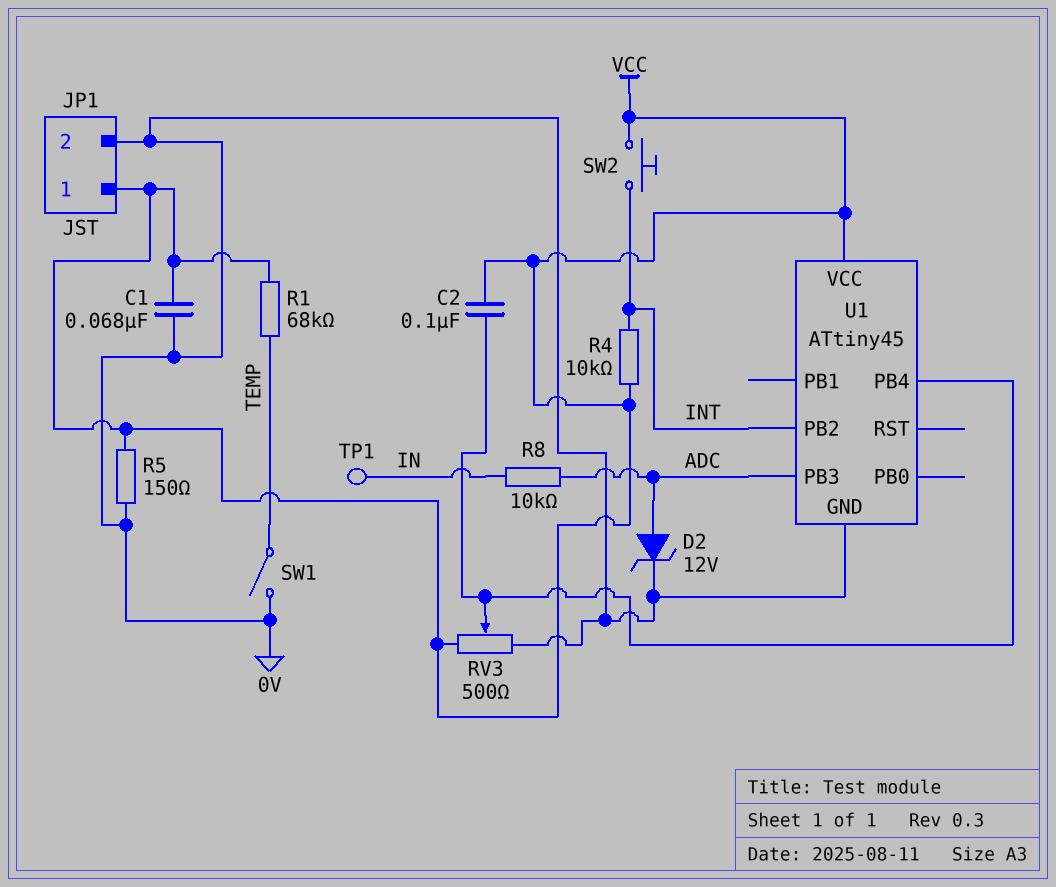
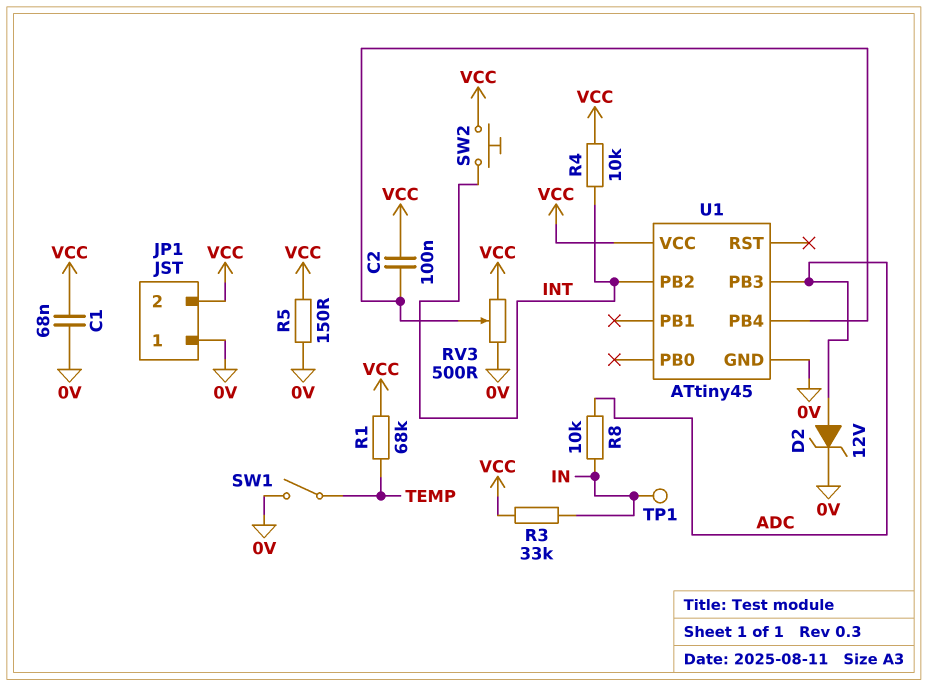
JP1 pin 1: VCC -> 0V
JP1 pin 2: 0V -> VCC
R3: none -> 33k (IN, VCC)

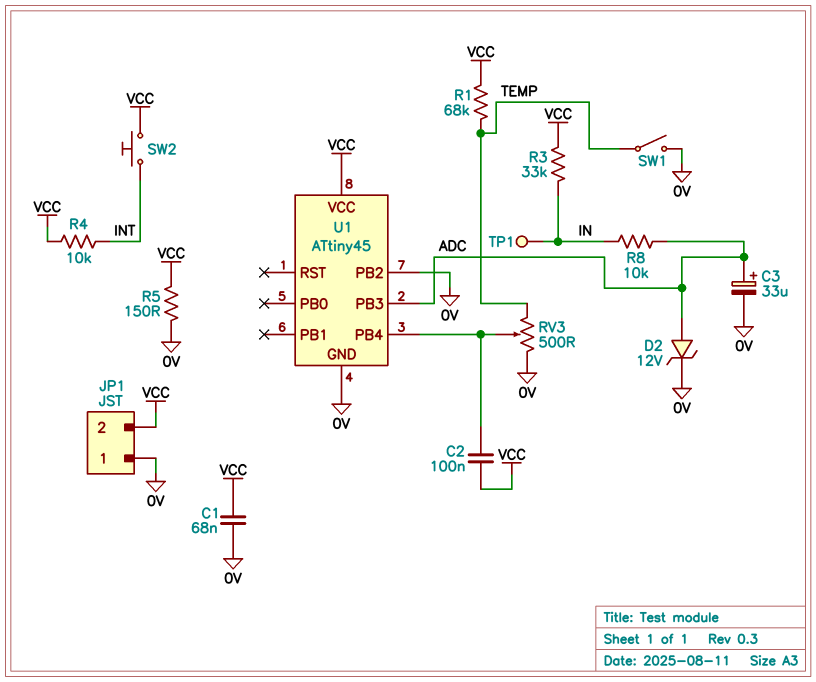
C3: none -> 33uF (plus ADC, minus 0V)
RV3: 500 (0V, VCC, wiper U1/PB4) -> 500 (0V, TEMP, wiper U1/PB4)
U1 pin PB2: INT -> 0V

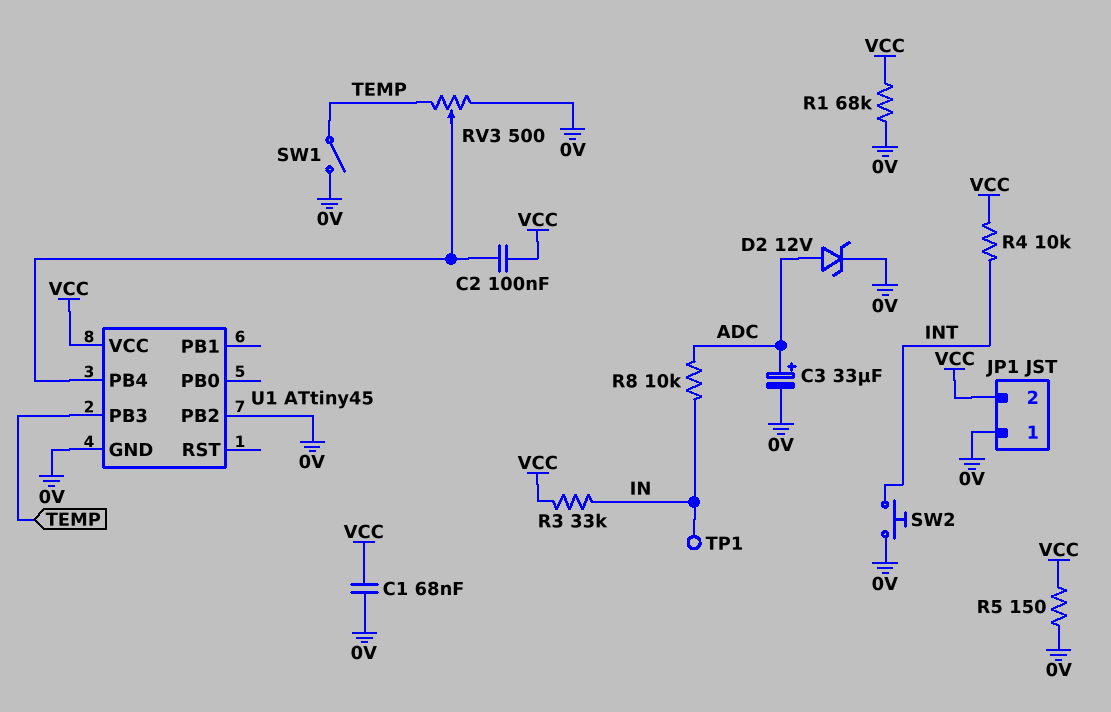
R1: 68k (TEMP, VCC) -> 68k (0V, VCC)
SW2: button (INT, VCC) -> button (0V, INT)
U1 pin PB3: ADC -> TEMP

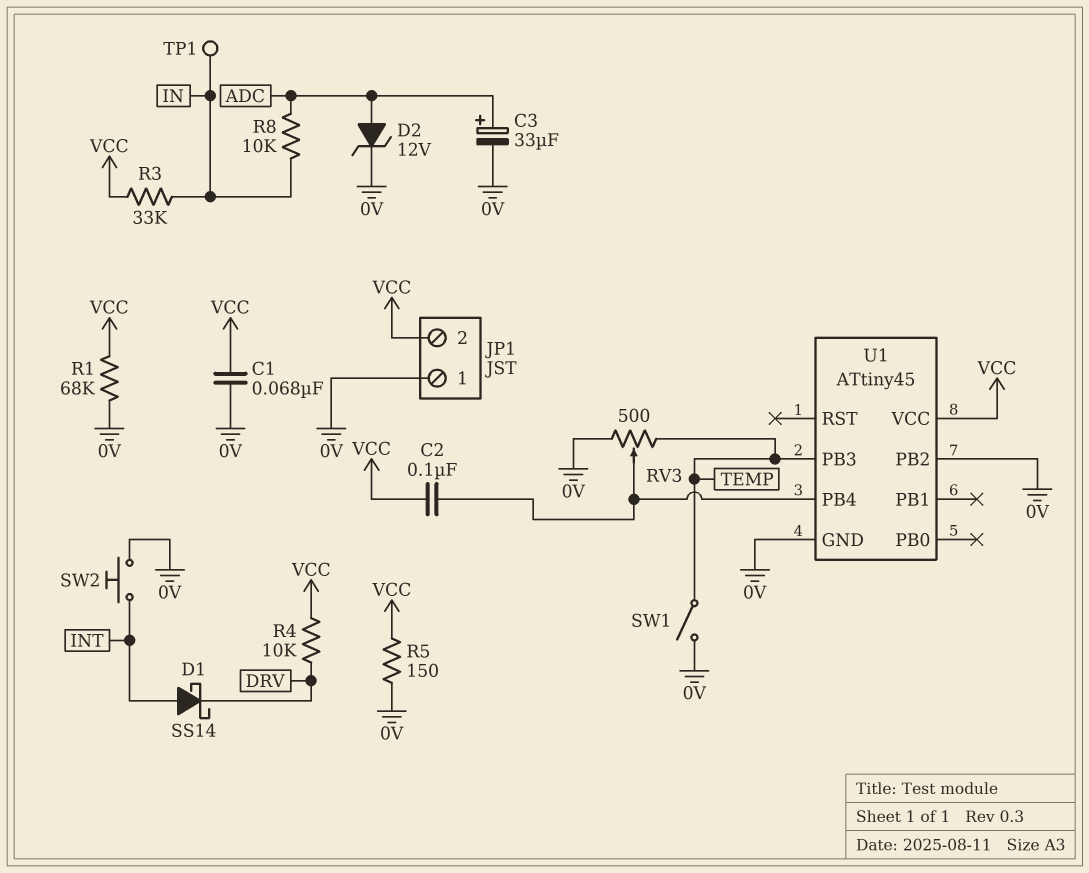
D1: none -> schottky SS14 (A INT, K DRV)
R4: 10k (INT, VCC) -> 10k (DRV, VCC)

